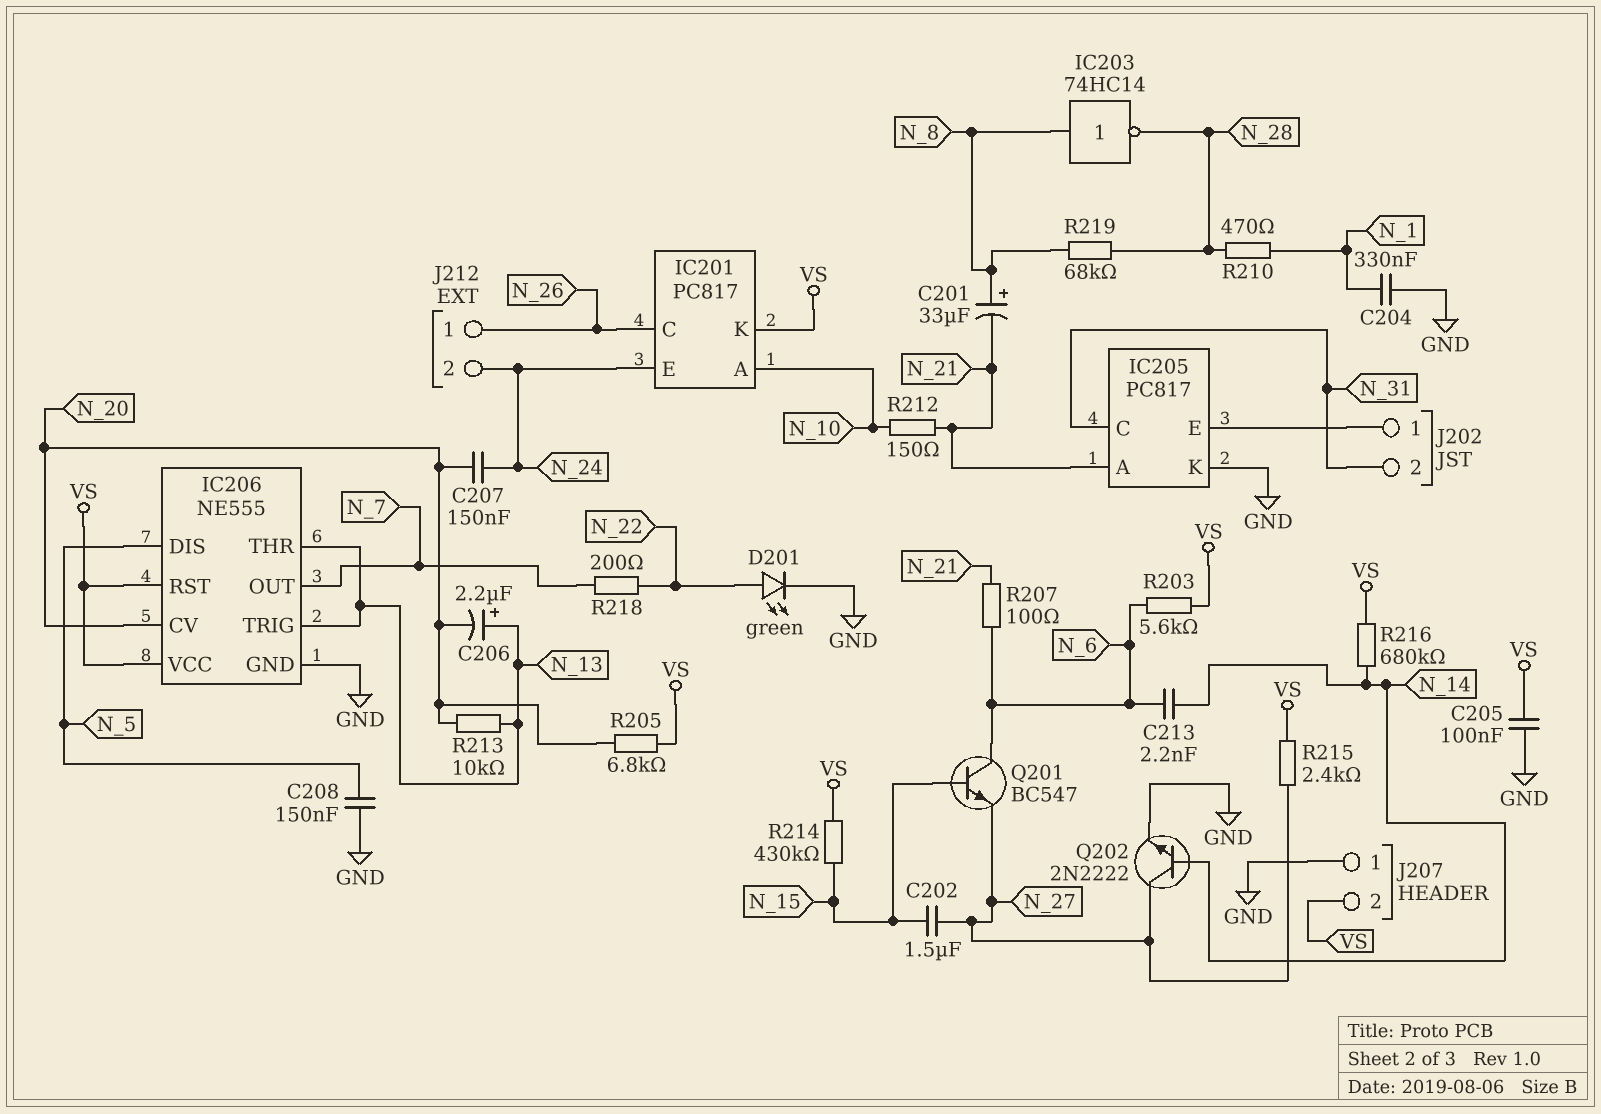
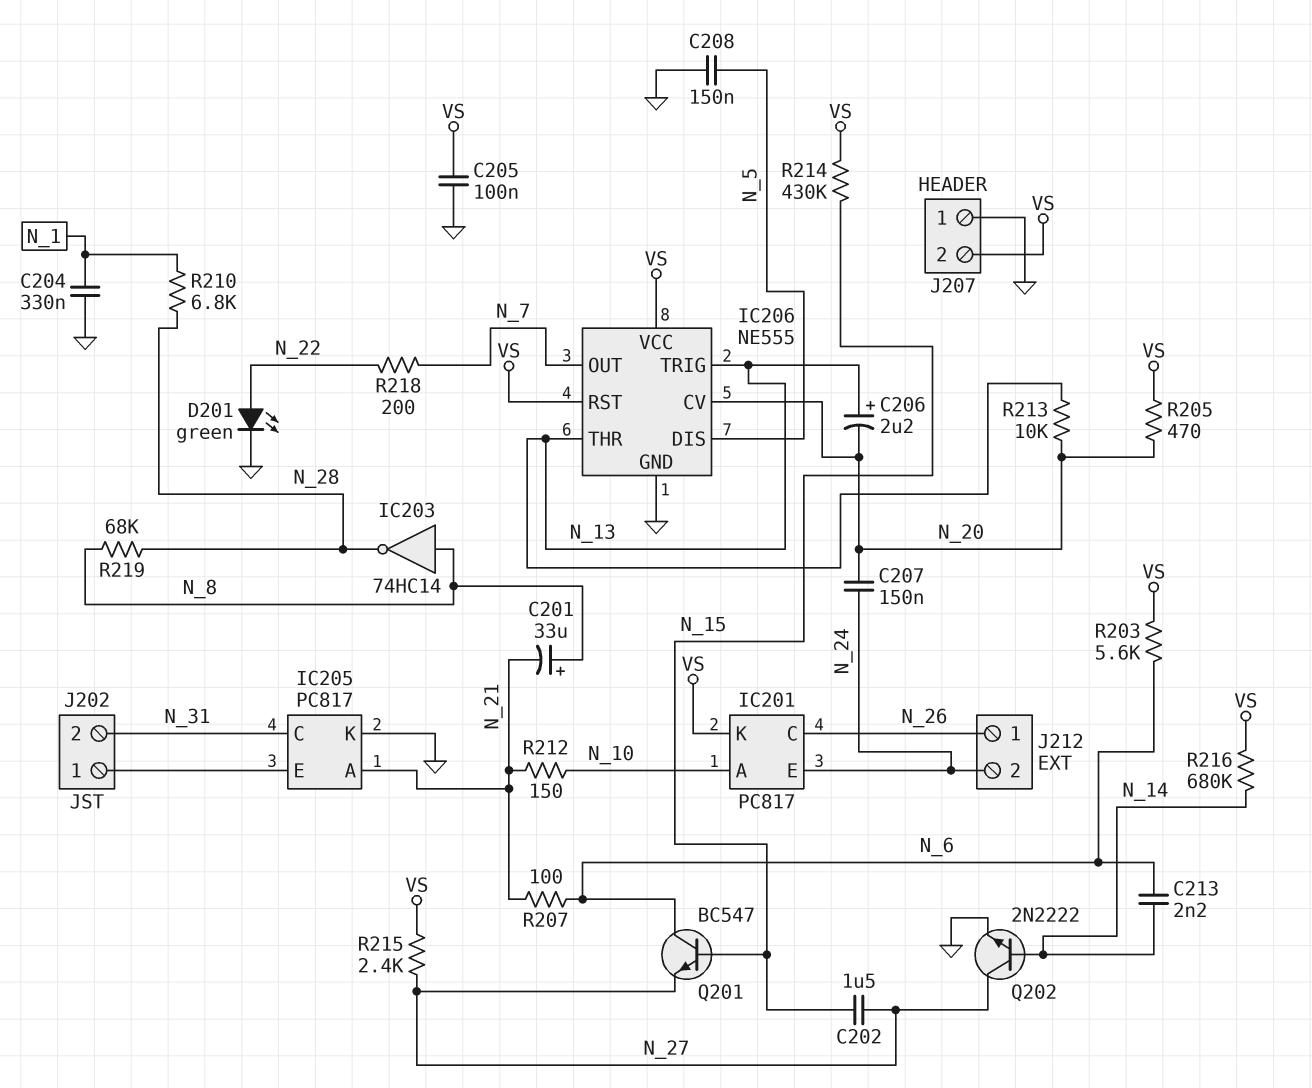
R205: 6.8k (N_20, VS) -> 470 (N_20, VS)
R210: 470 (N_1, N_28) -> 6.8k (N_1, N_28)

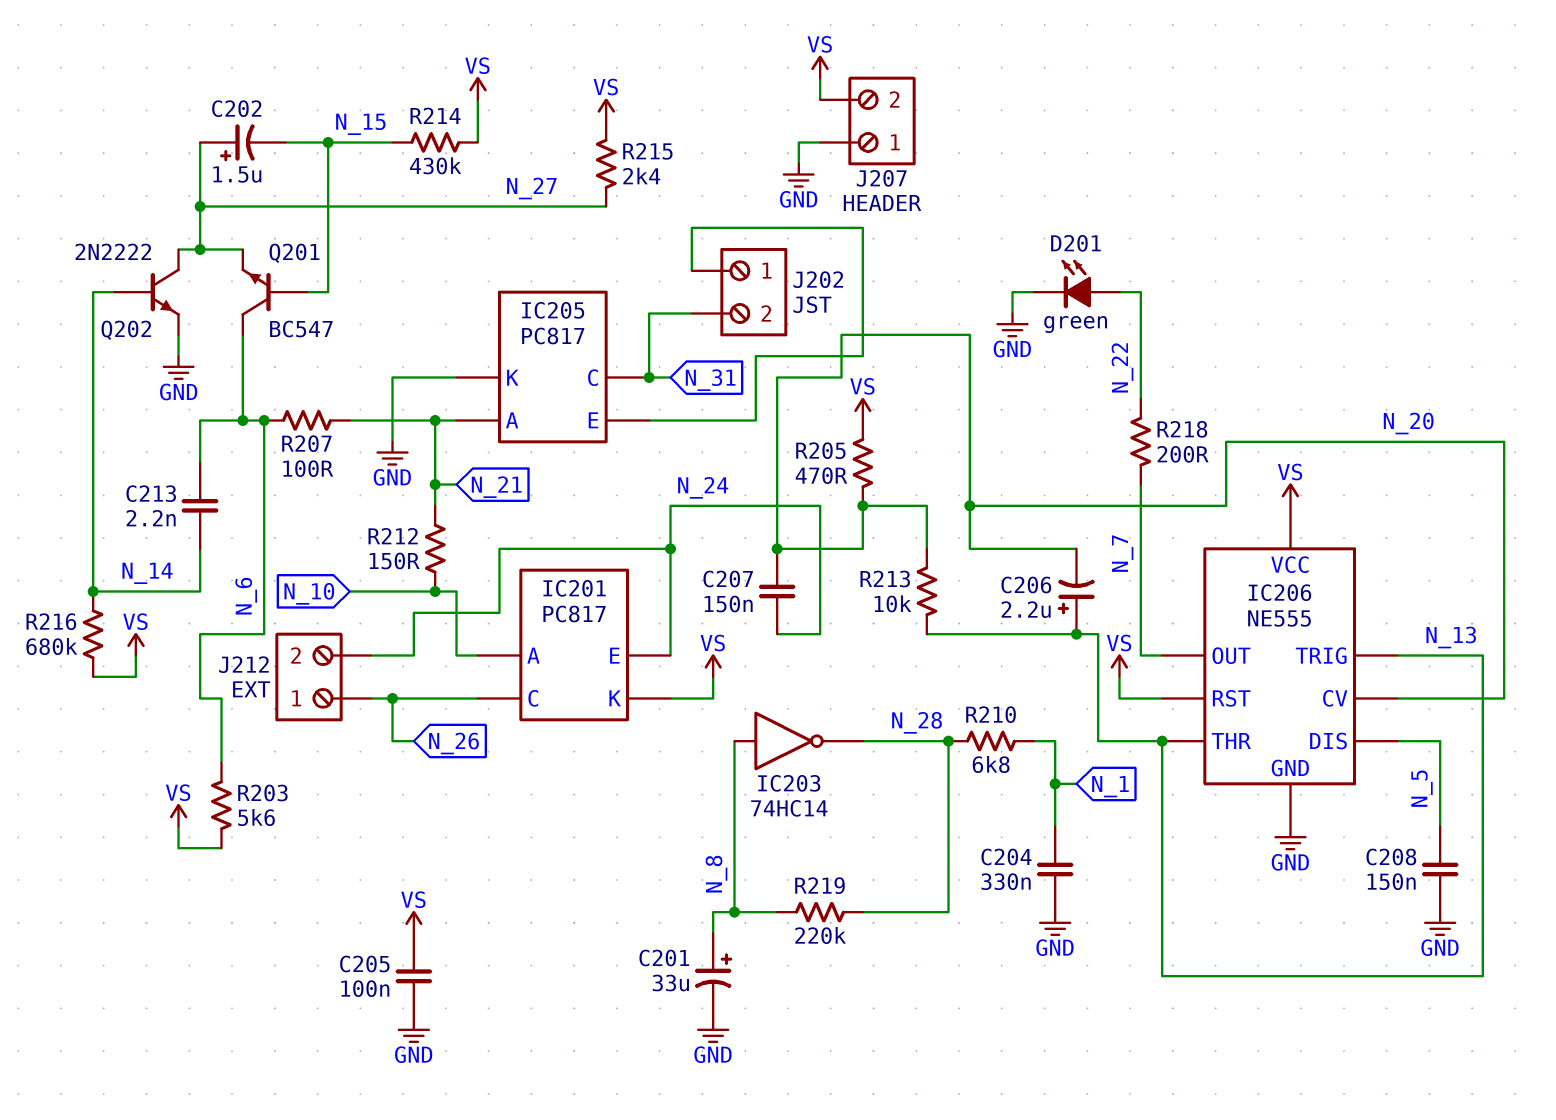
C201: 33uF (plus N_8, minus N_21) -> 33uF (plus N_8, minus GND)
C202: 1.5uF (N_15, N_27) -> 1.5uF (plus N_27, minus N_15)
R219: 68k (N_8, N_28) -> 220k (N_8, N_28)

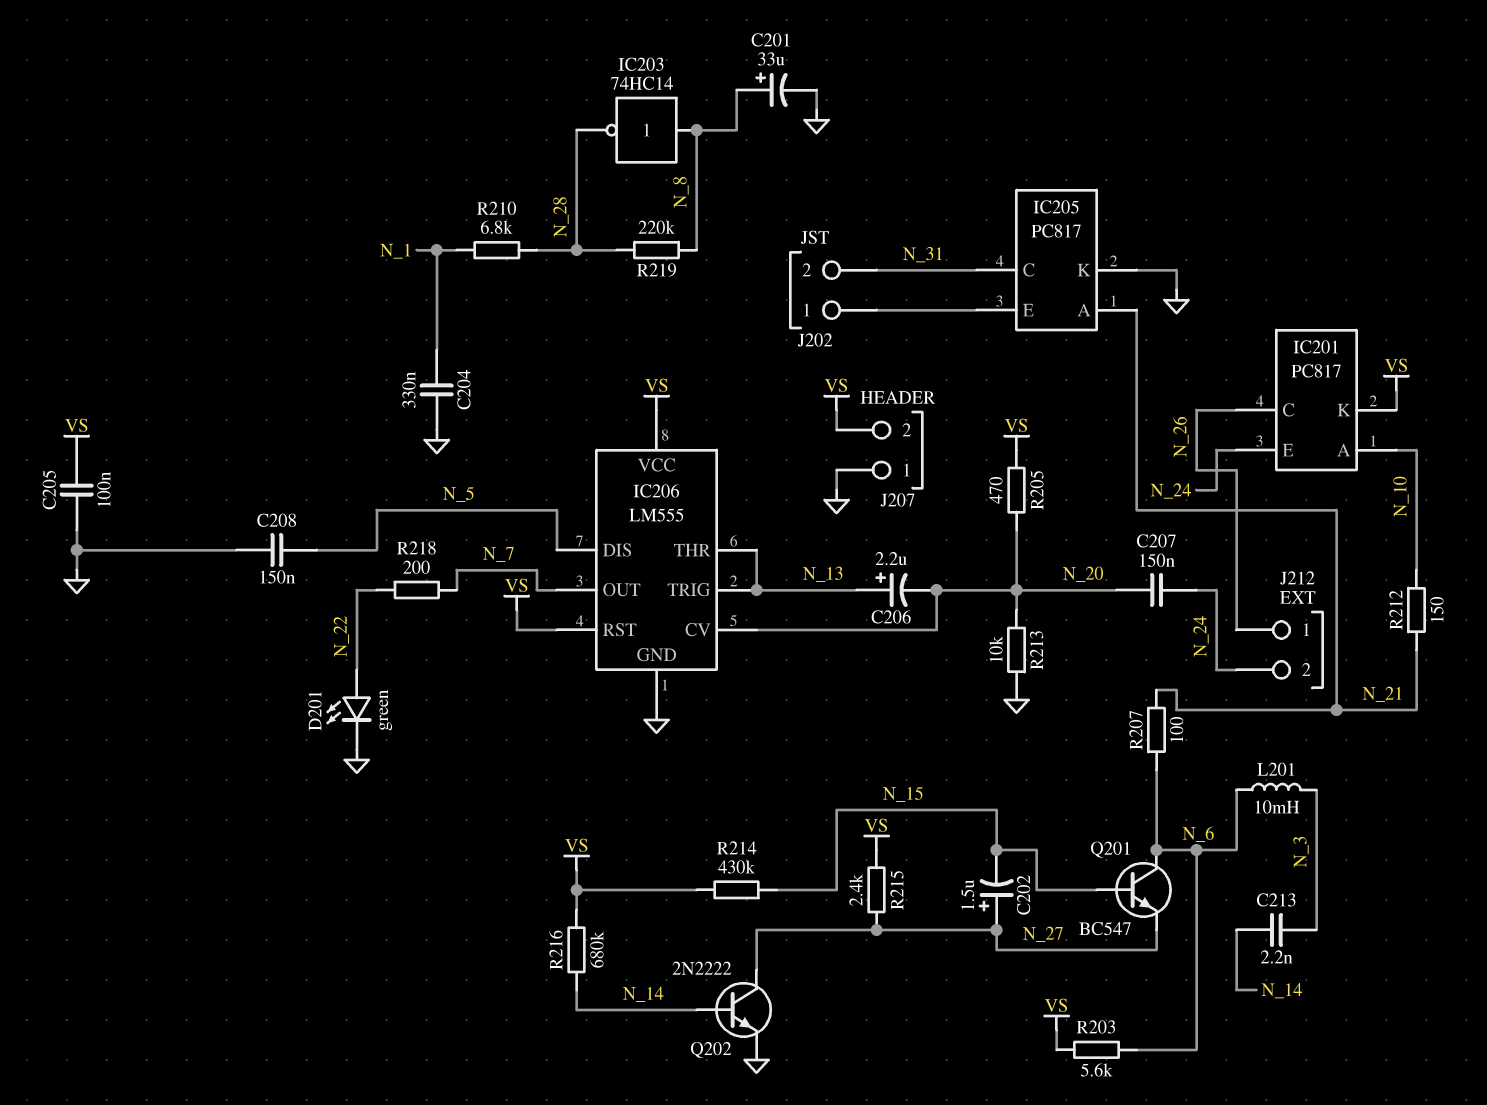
C213: 2.2nF (N_6, N_14) -> 2.2nF (N_3, N_14)
IC206: NE555 -> LM555
L201: none -> 10mH (N_3, N_6)
R213: 10k (N_13, N_20) -> 10k (GND, N_20)

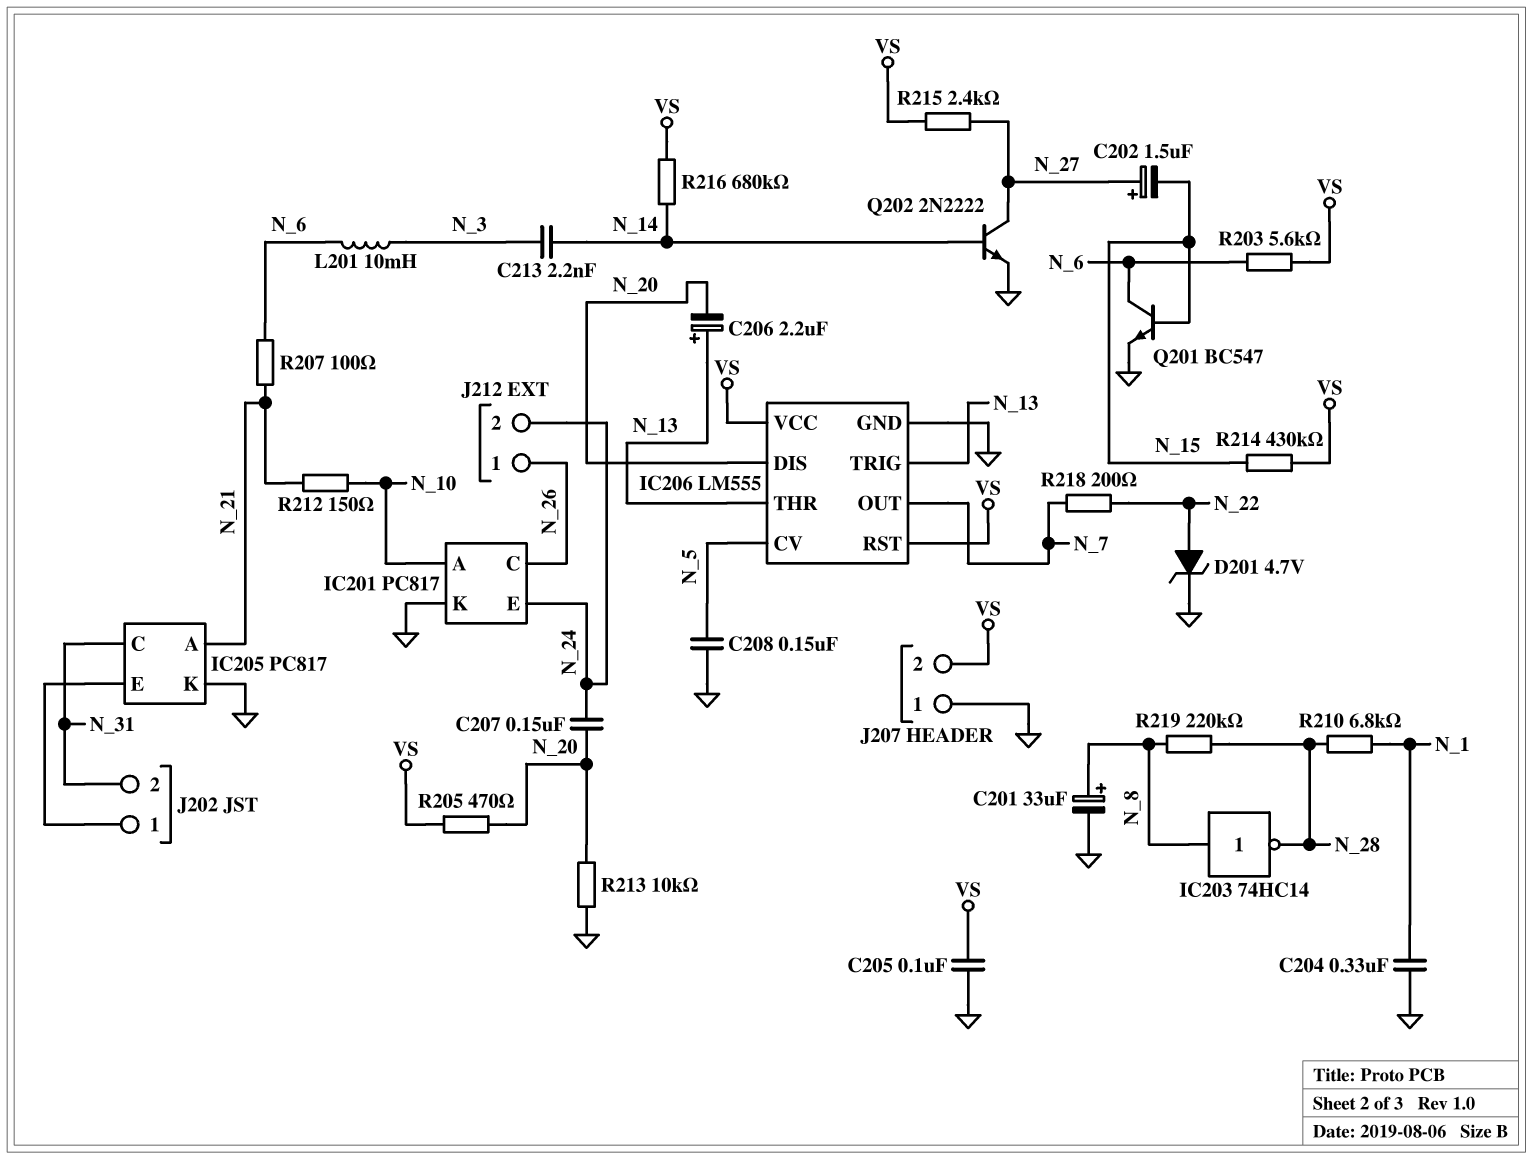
D201: LED green (A N_22, K GND) -> zener 4.7V (A N_22, K GND)
IC201 pin K: VS -> GND
IC206 pin CV: N_20 -> N_5
IC206 pin DIS: N_5 -> N_20
Q201: NPN BC547 (B N_15, C N_6, E N_27) -> NPN BC547 (B N_15, C N_6, E GND)

